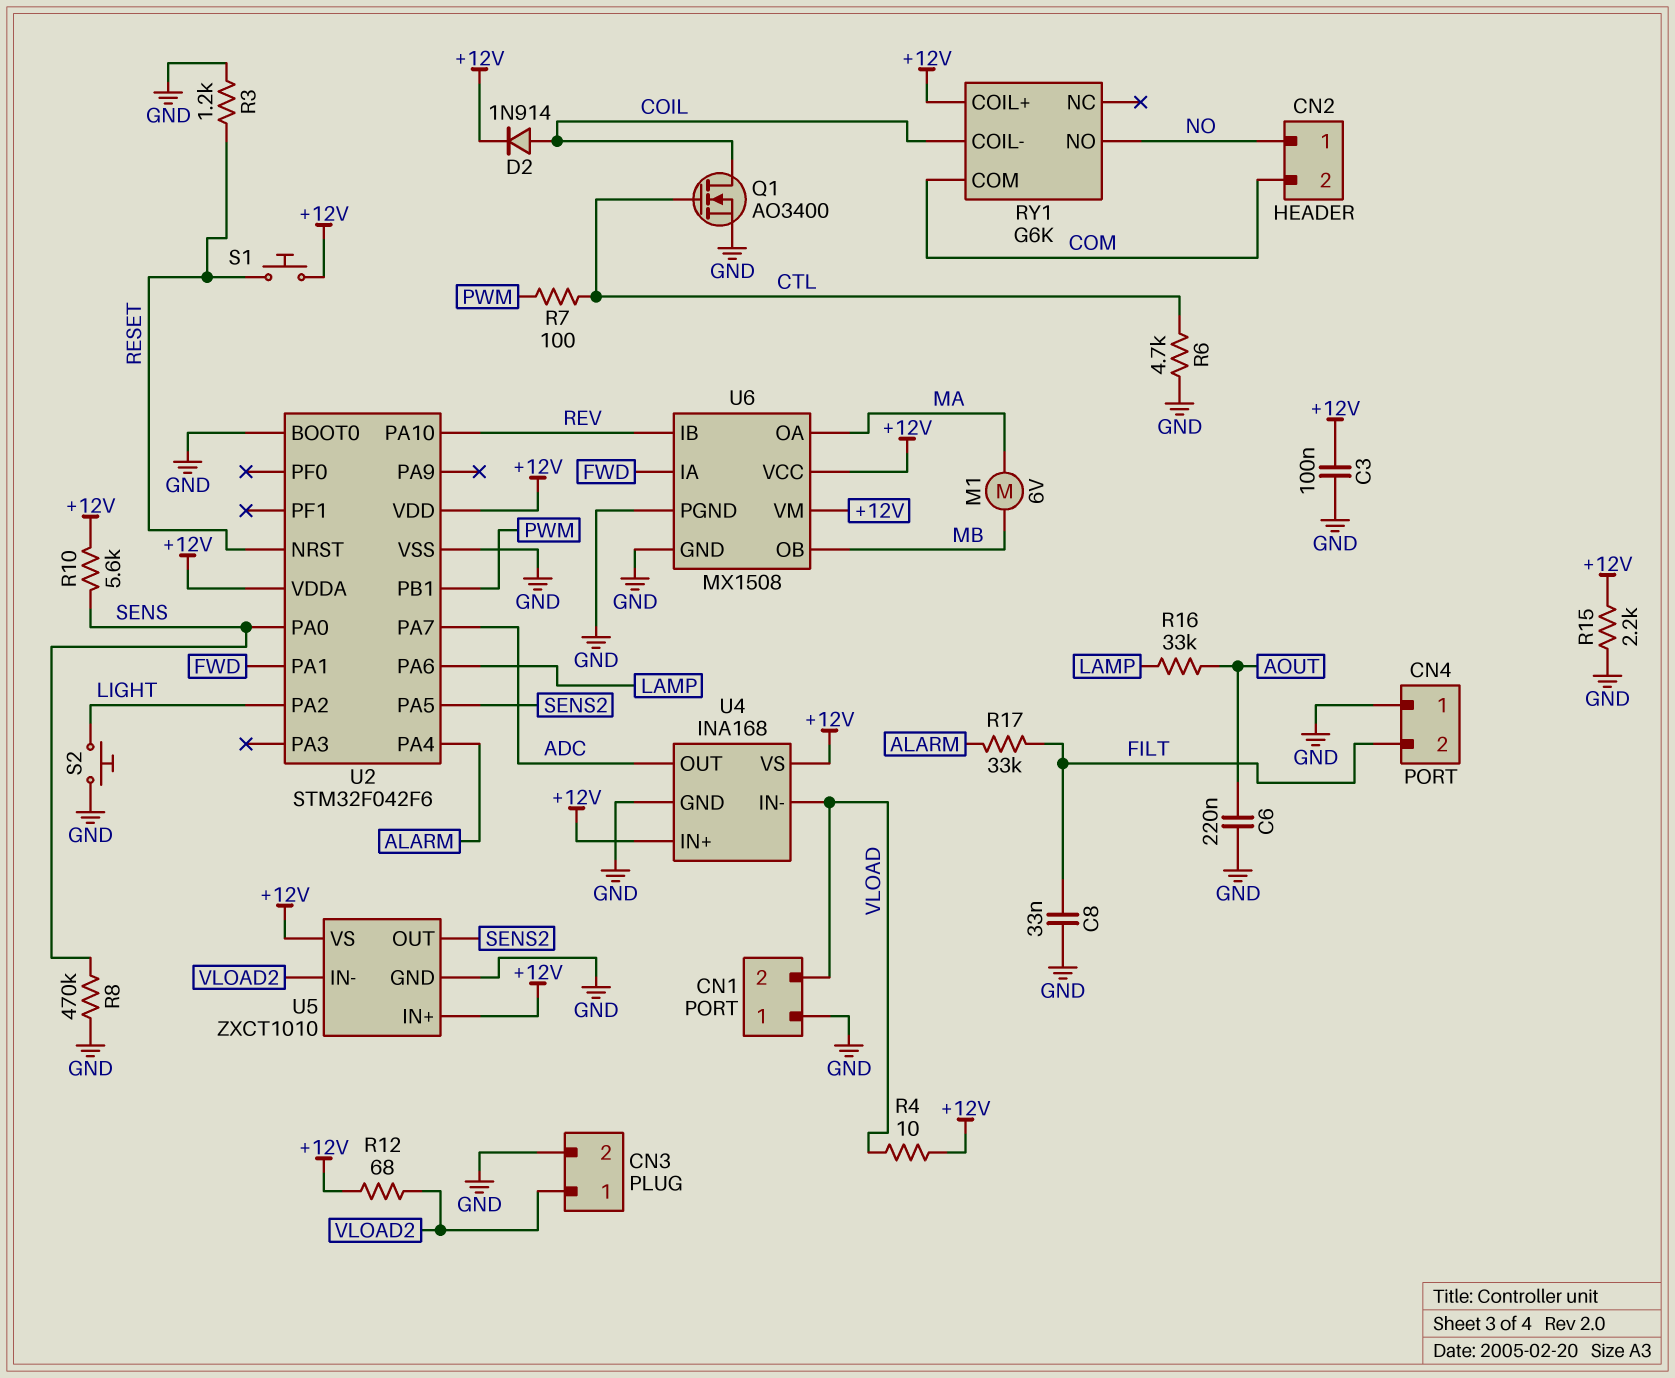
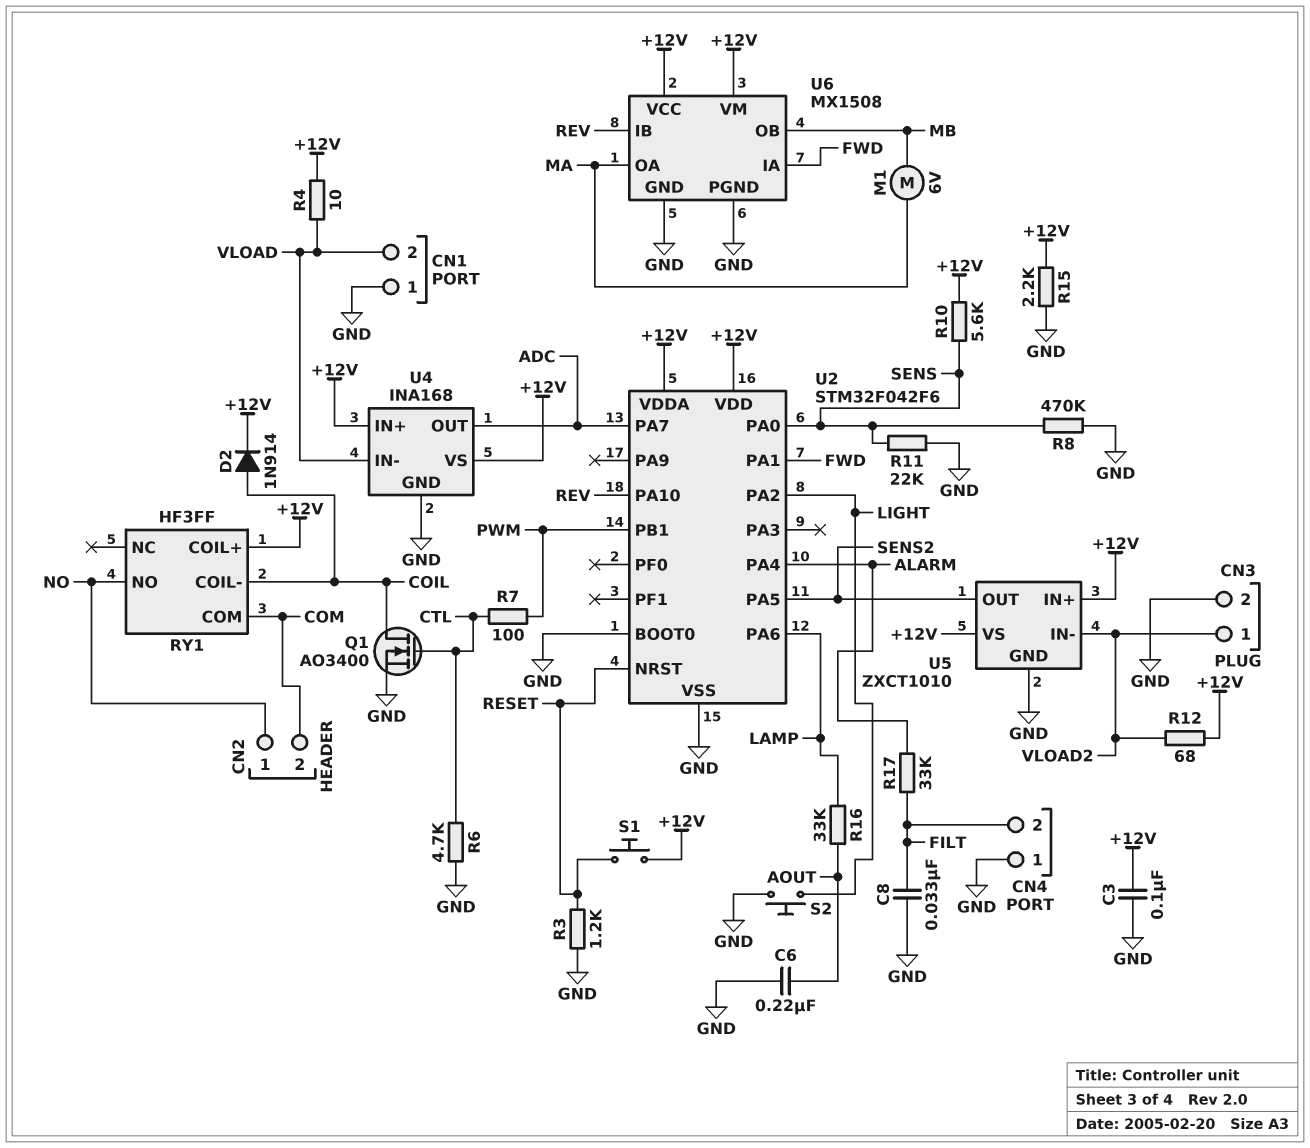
R11: none -> 22k (GND, SENS)
RY1: G6K -> HF3FF

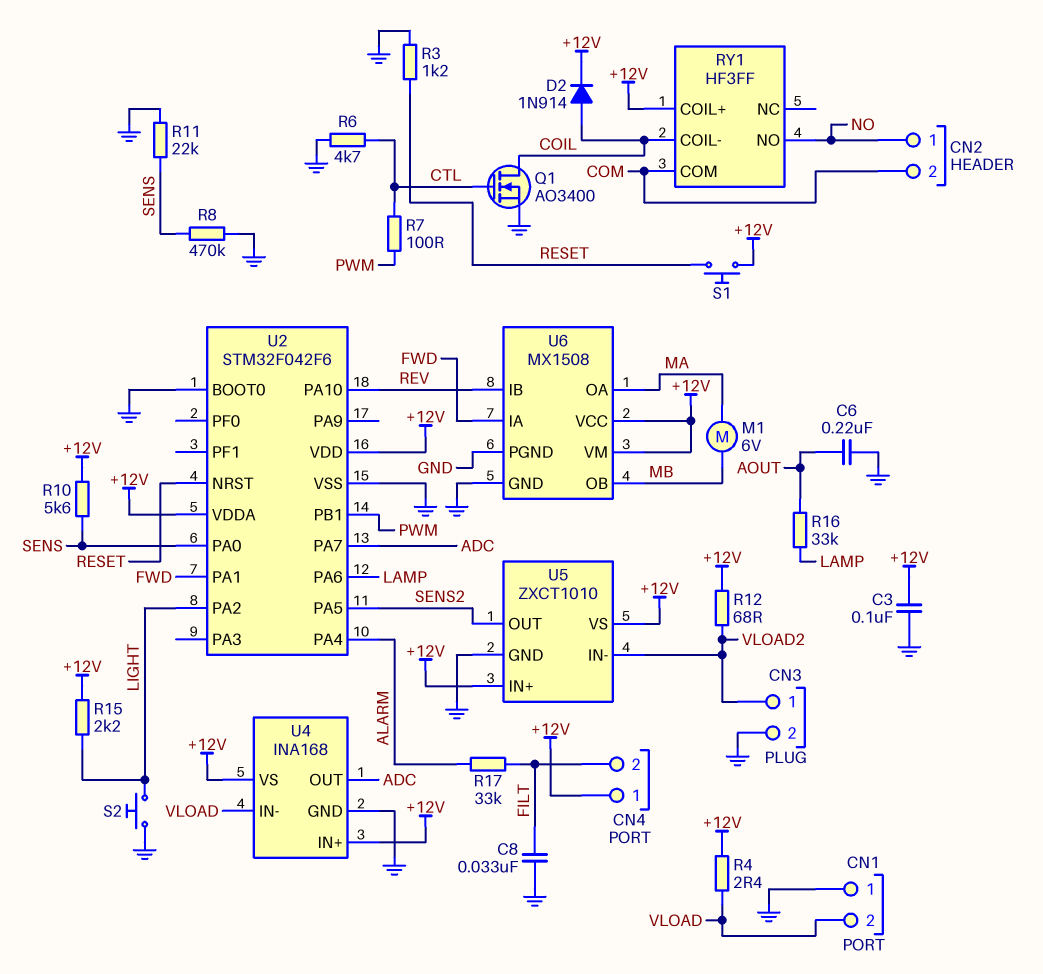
CN4 pin 1: GND -> +12V
R4: 10 (+12V, VLOAD) -> 2.4 (+12V, VLOAD)
R15: 2.2k (+12V, GND) -> 2.2k (+12V, LIGHT)

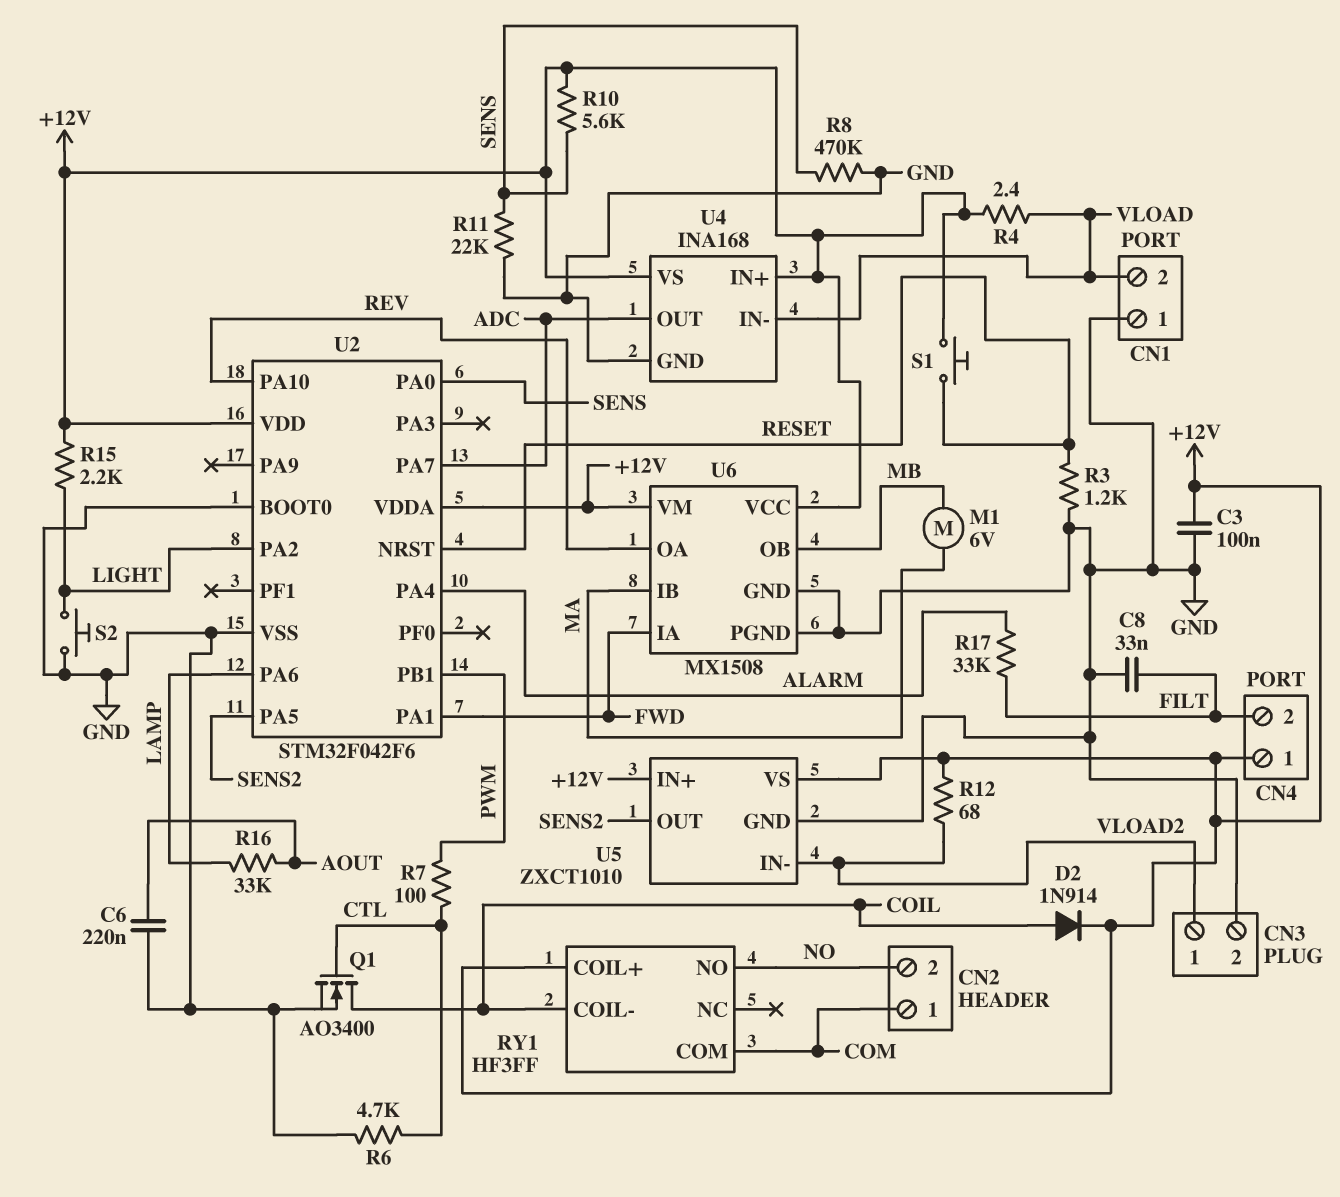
CN2 pin 1: NO -> COM
CN2 pin 2: COM -> NO
U6 pin IB: REV -> MA
U6 pin OA: MA -> REV

